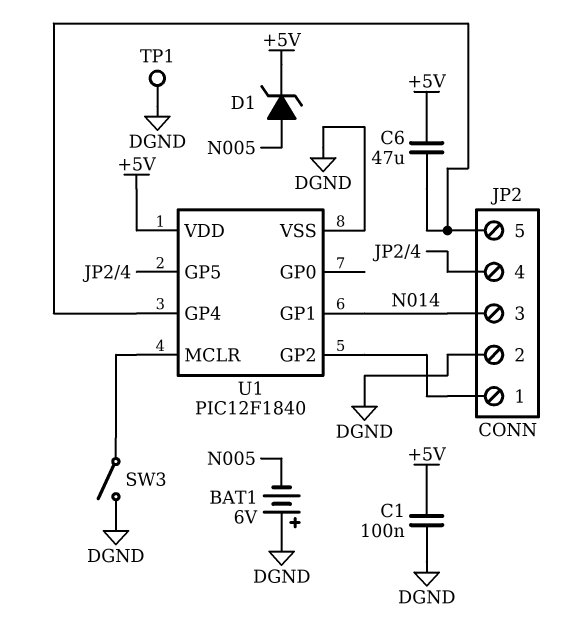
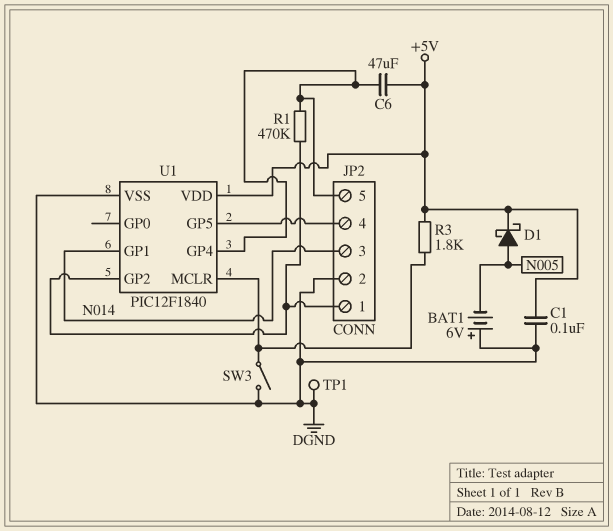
D1: zener (A N005, K +5V) -> schottky (A N005, K +5V)
R1: none -> 470k (JP2/1, JP2/5)
R3: none -> 1.8k (+5V, U1/MCLR)

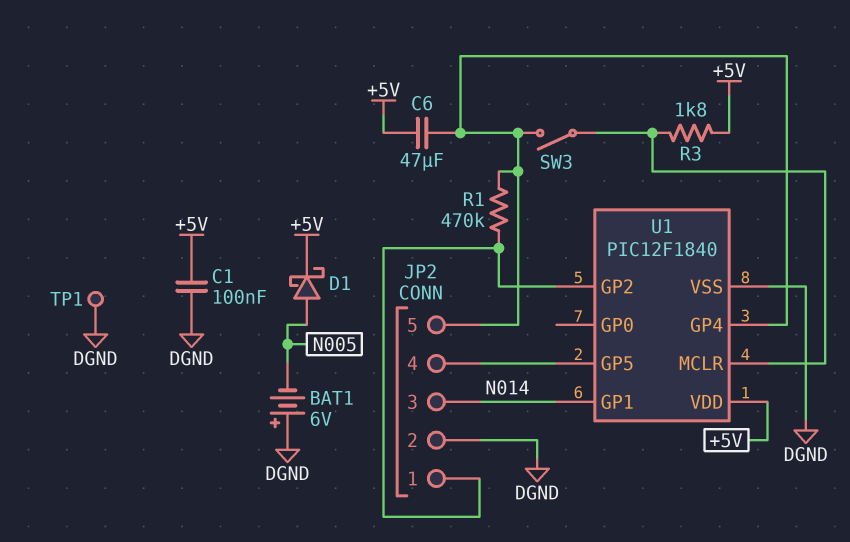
SW3: switch (DGND, U1/MCLR) -> switch (JP2/5, U1/MCLR)

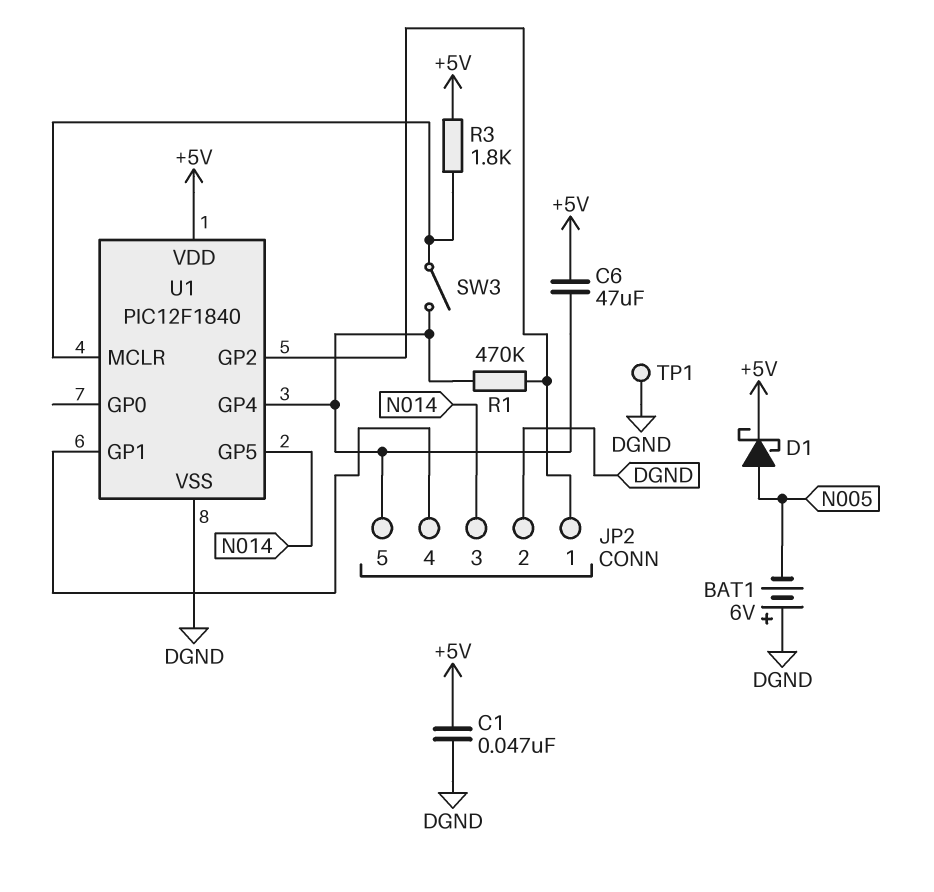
C1: 100nF (+5V, DGND) -> 47nF (+5V, DGND)
U1 pin GP1: N014 -> JP2/4
U1 pin GP5: JP2/4 -> N014

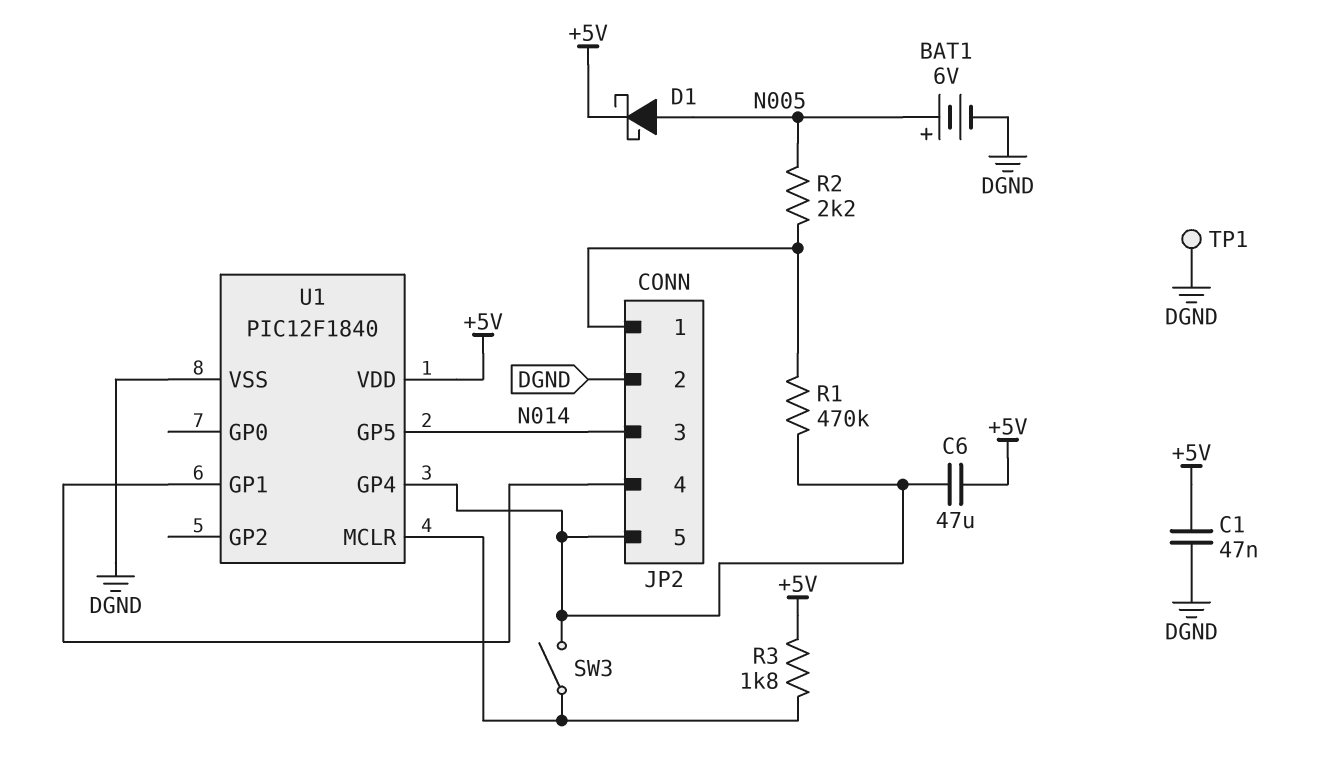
BAT1: 6V (plus DGND, minus N005) -> 6V (plus N005, minus DGND)
R2: none -> 2.2k (JP2/1, N005)
U1 pin GP2: JP2/1 -> none

